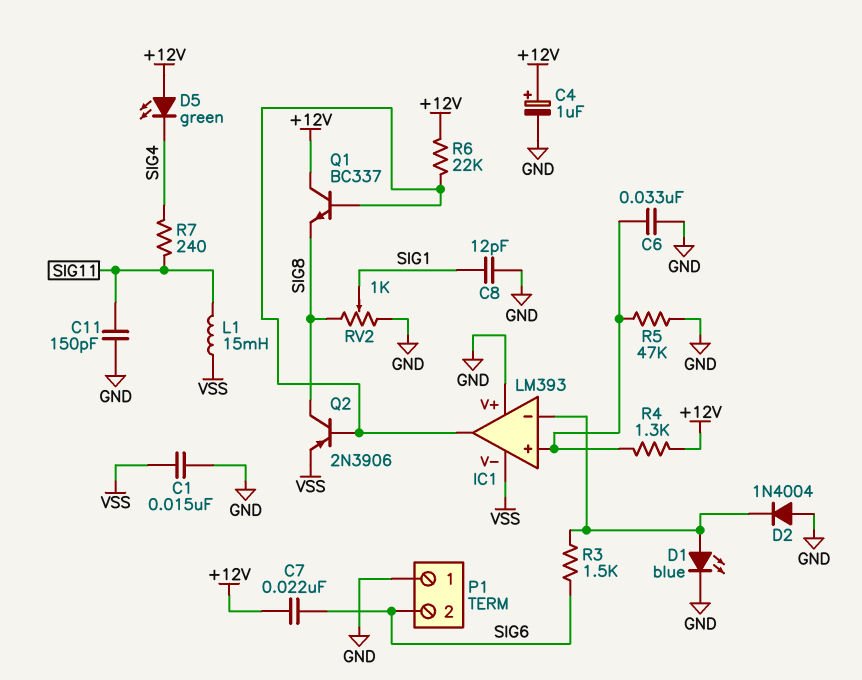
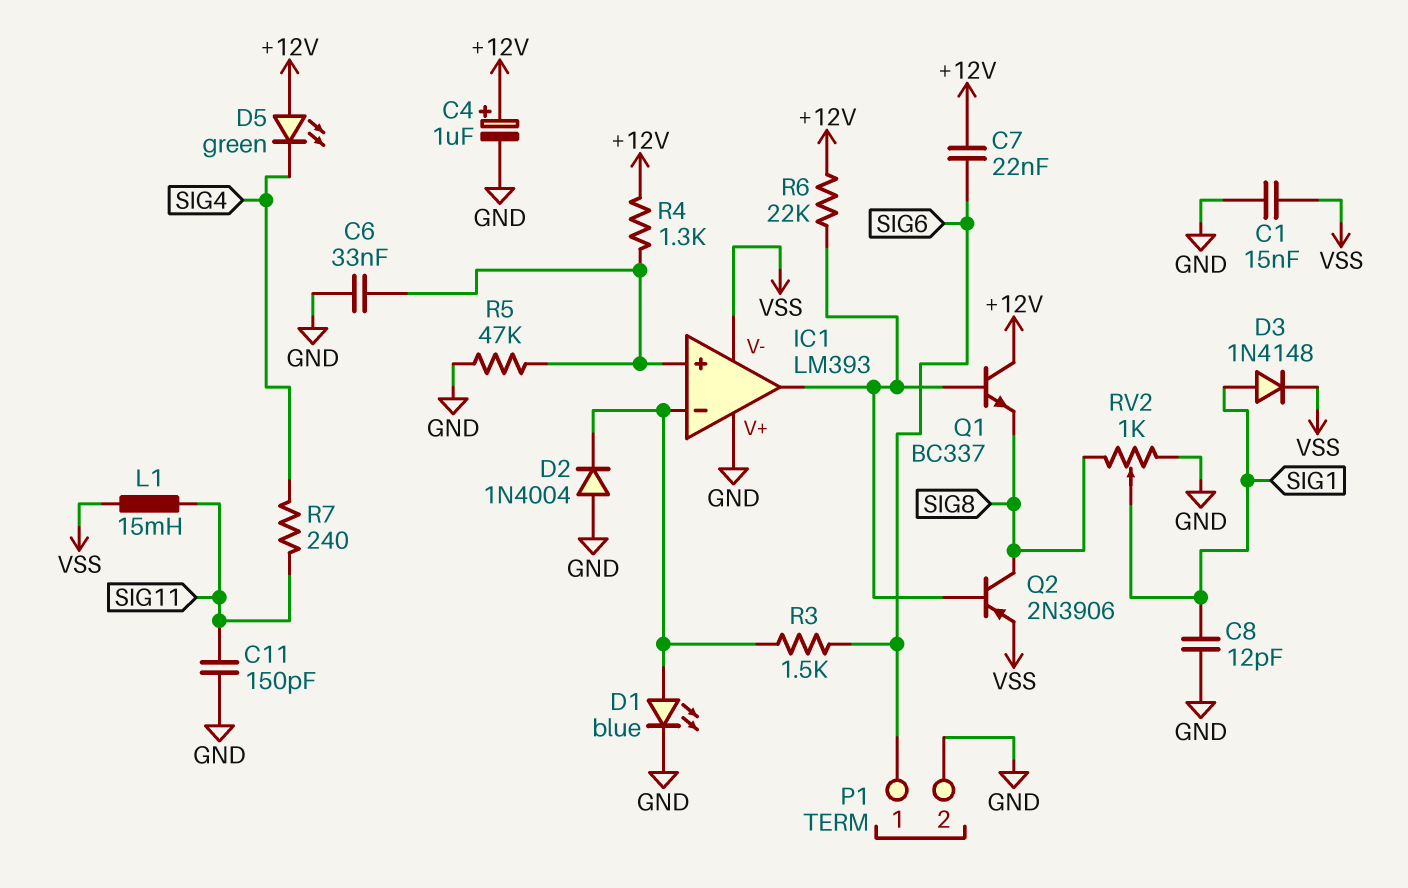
D3: none -> diode 1N4148 (A SIG1, K VSS)
P1 pin 1: GND -> SIG6
P1 pin 2: SIG6 -> GND

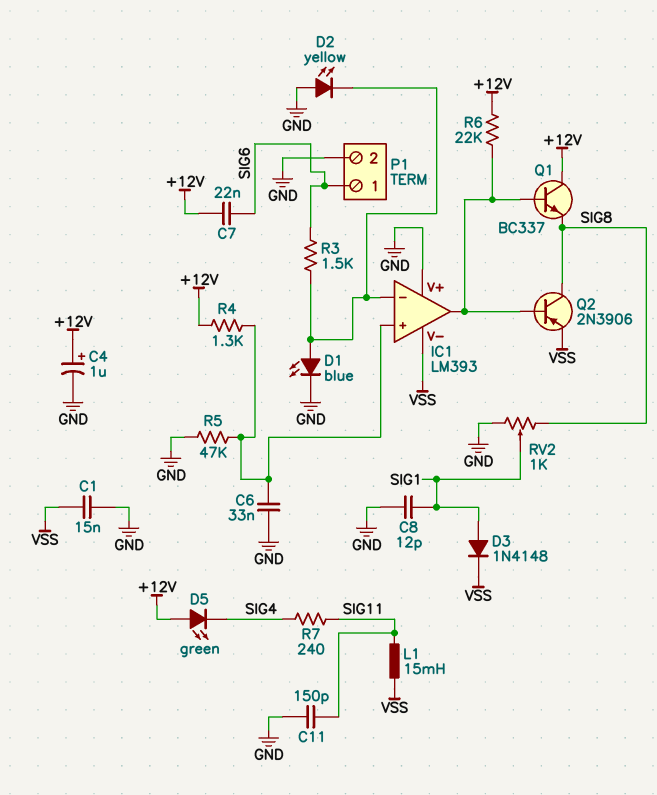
D2: diode 1N4004 (A GND, K IC1/in-) -> LED yellow (A GND, K IC1/in-)

